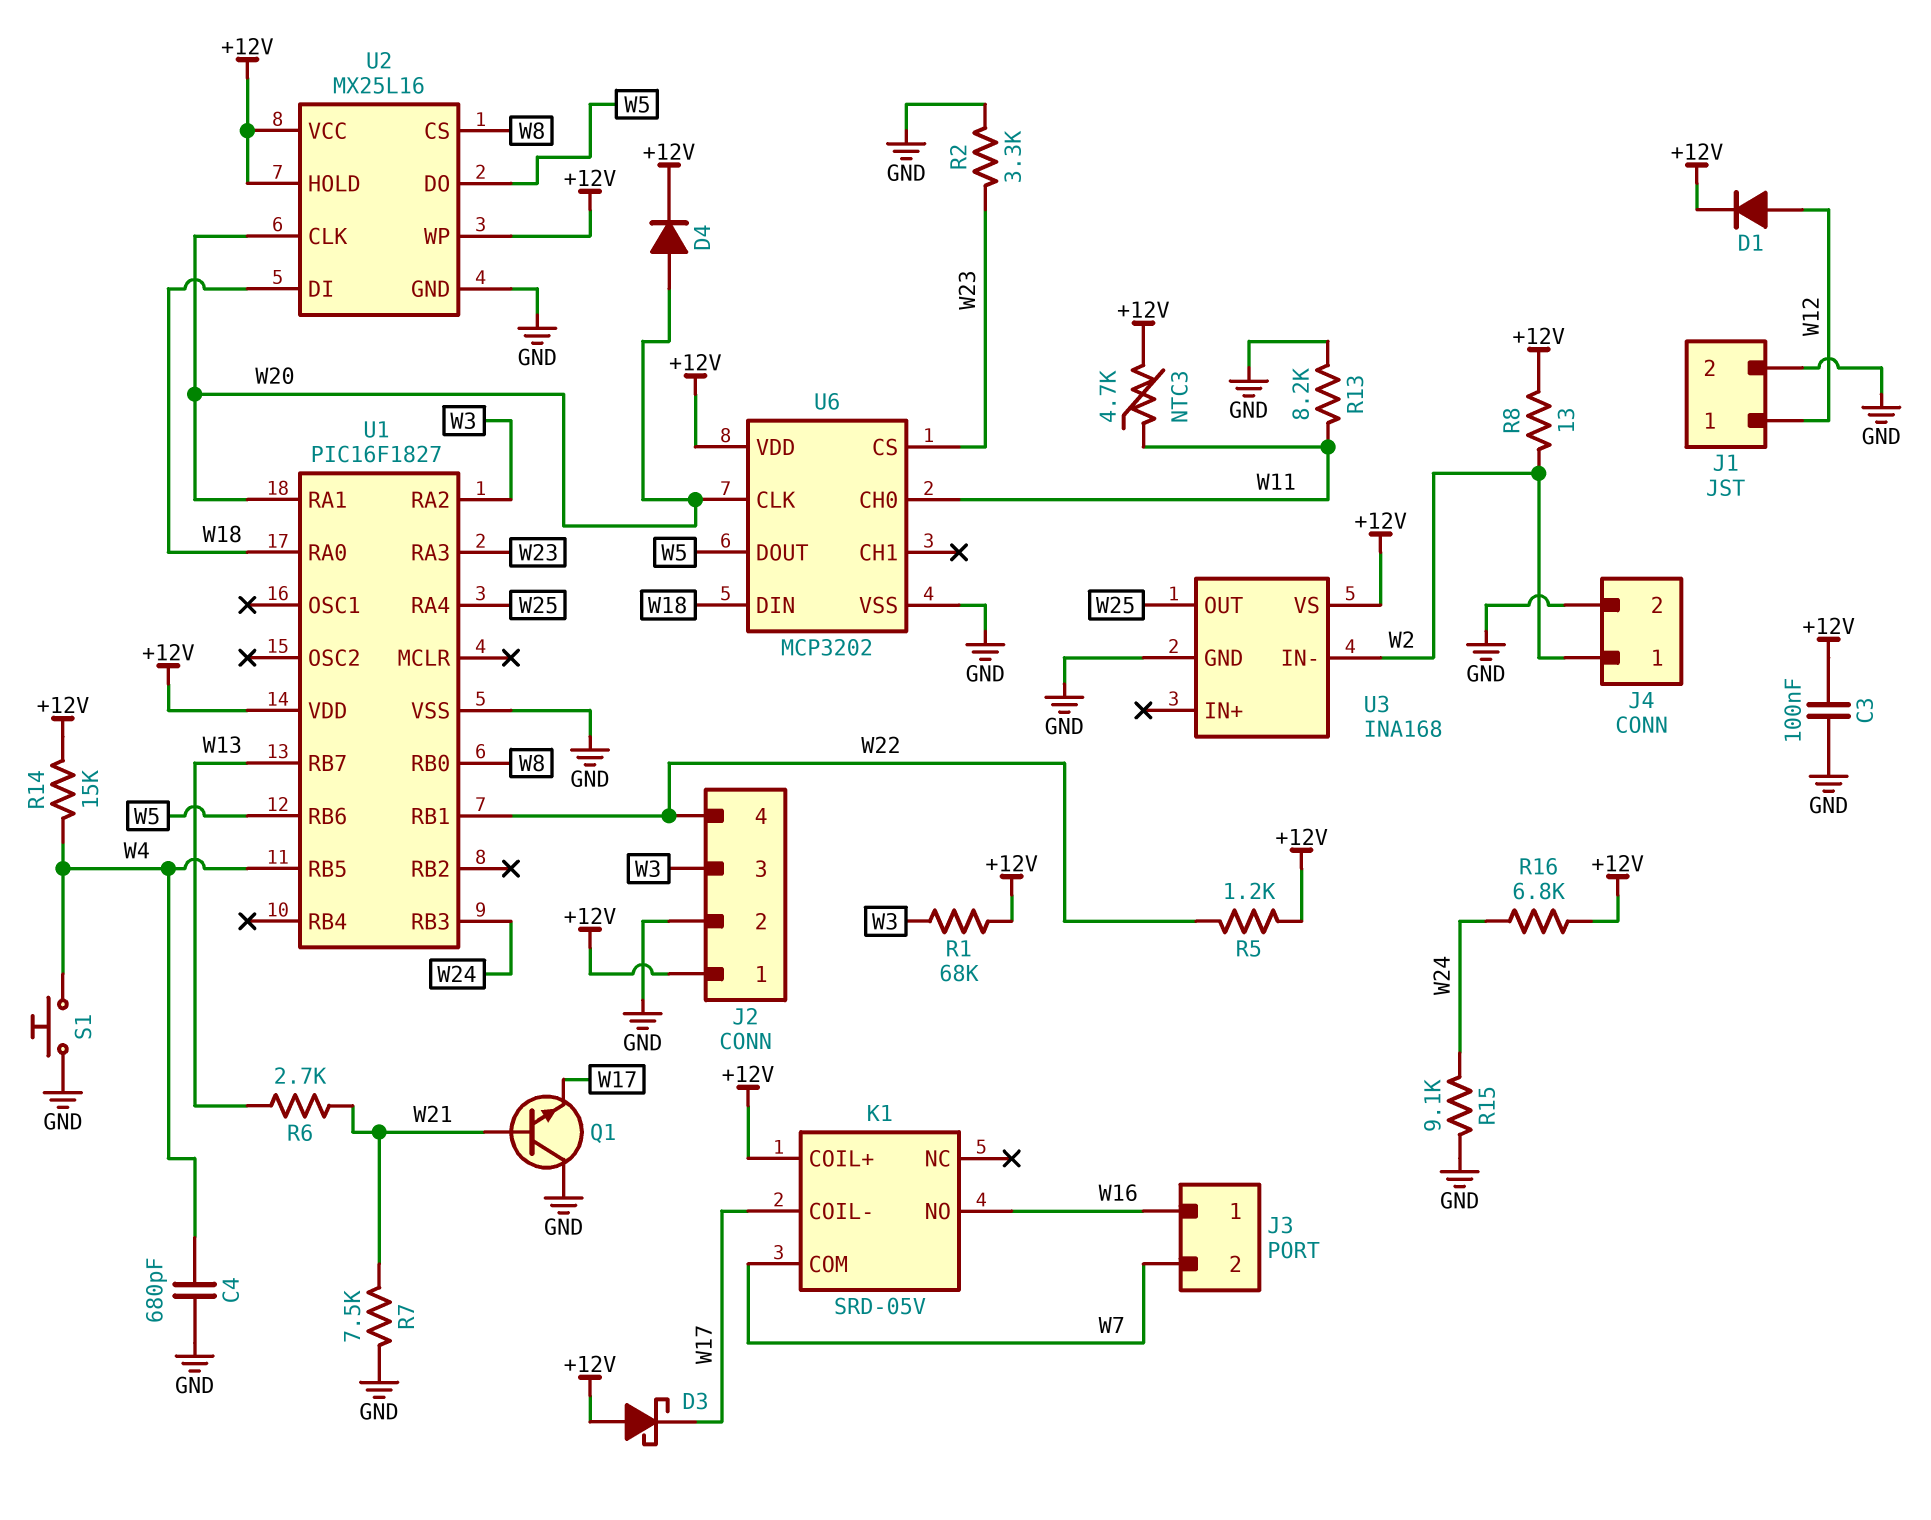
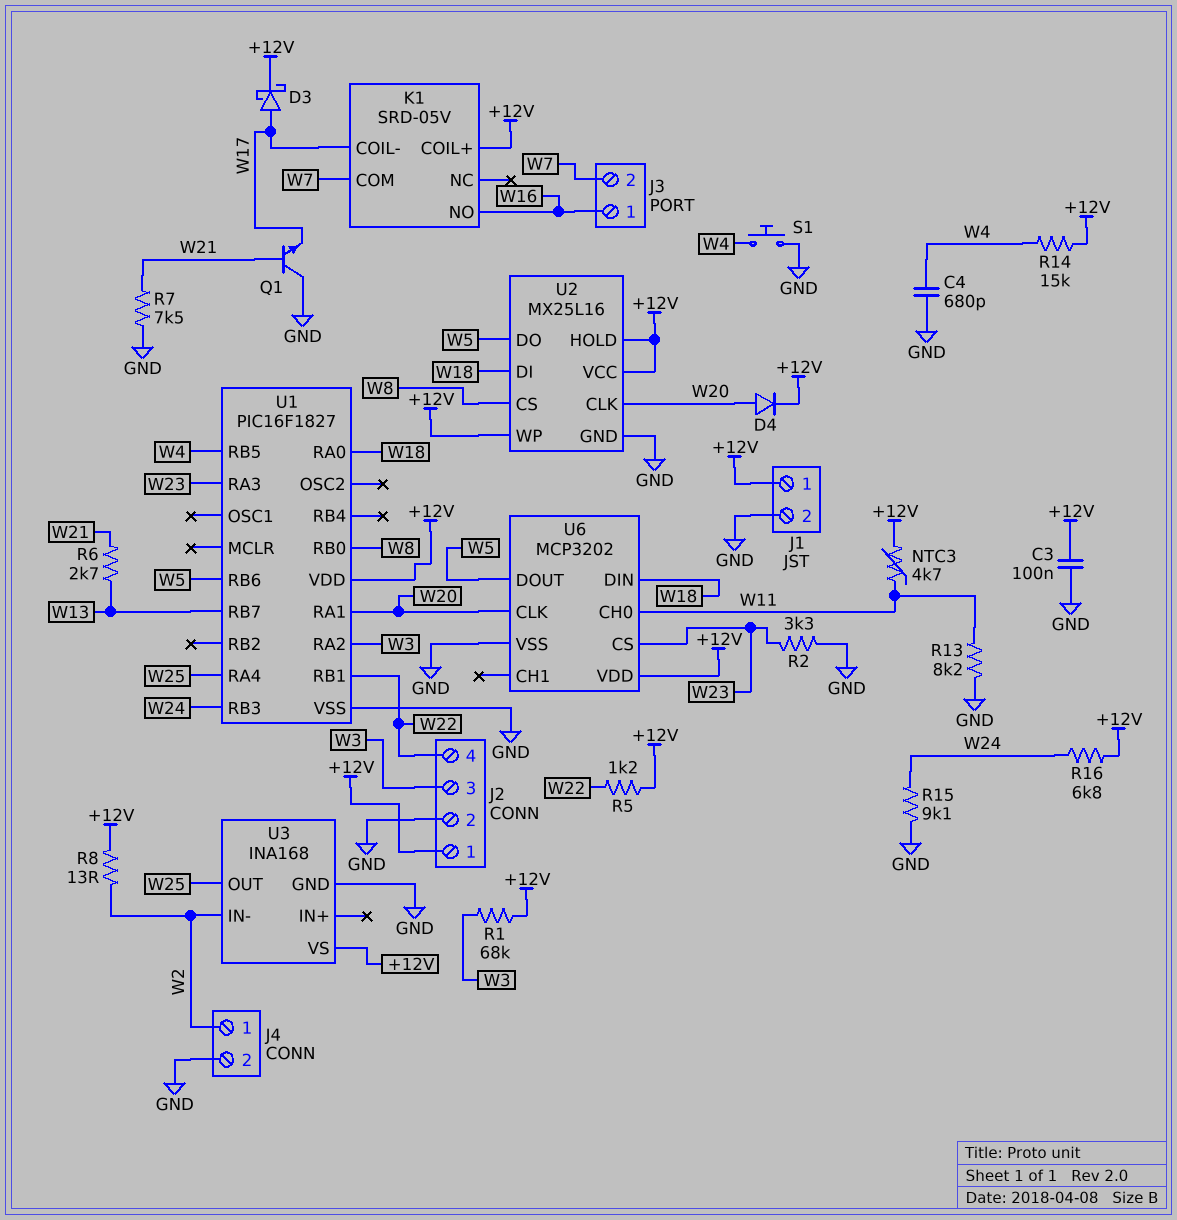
D1: diode (A W12, K +12V) -> none
D3: schottky (A +12V, K W17) -> schottky (A W17, K +12V)
J1 pin 1: W12 -> +12V

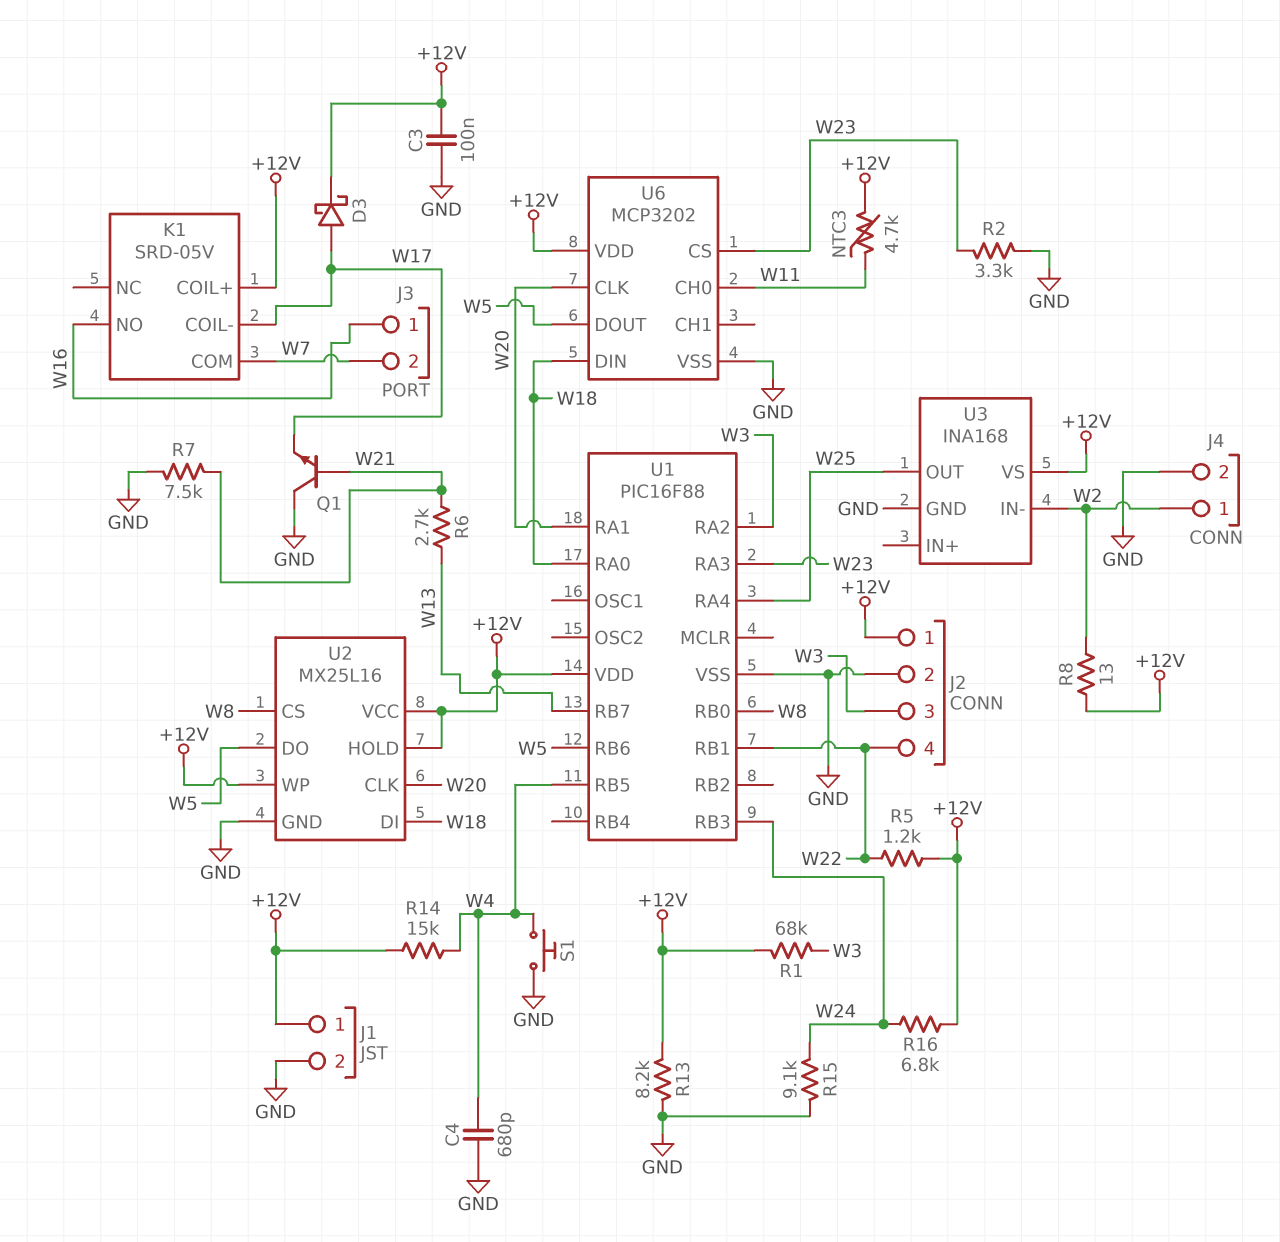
D4: diode (A W20, K +12V) -> none
R13: 8.2k (GND, W11) -> 8.2k (+12V, GND)
U1: PIC16F1827 -> PIC16F88

